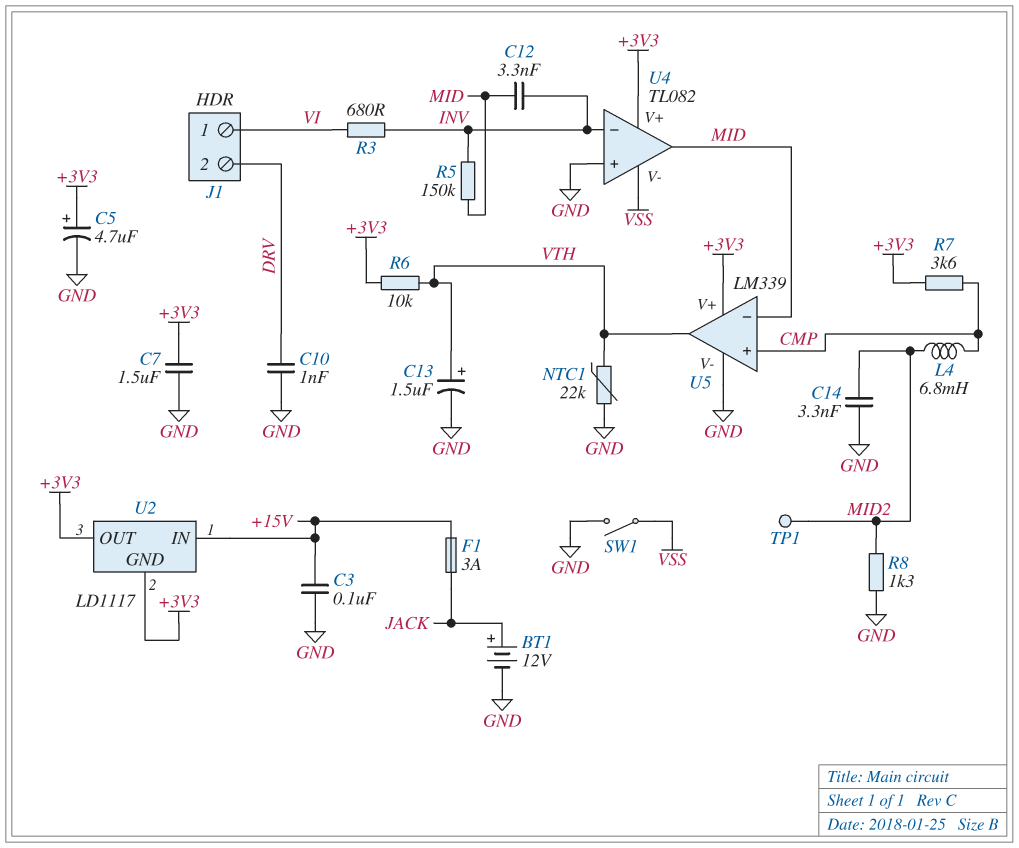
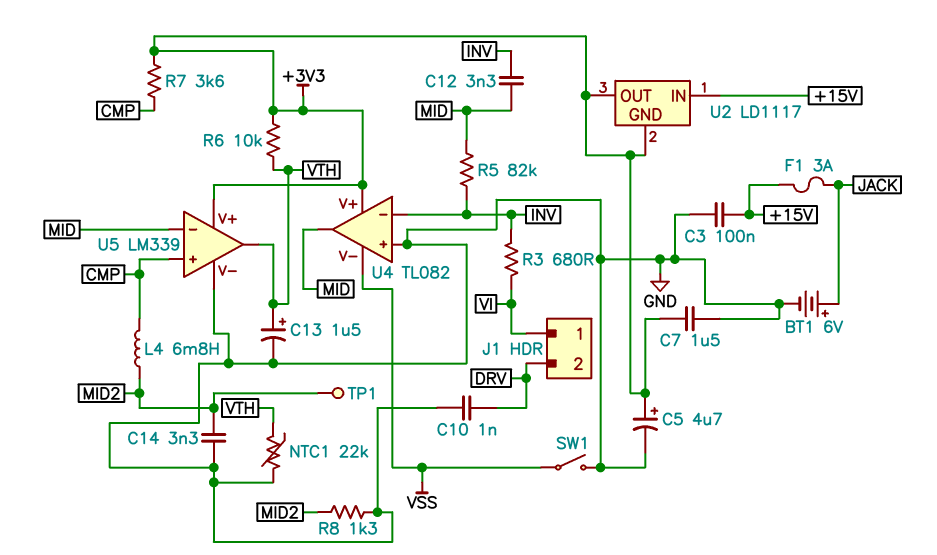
BT1: 12V (plus JACK, minus GND) -> 6V (plus JACK, minus GND)
R5: 150k (INV, MID) -> 82k (INV, MID)

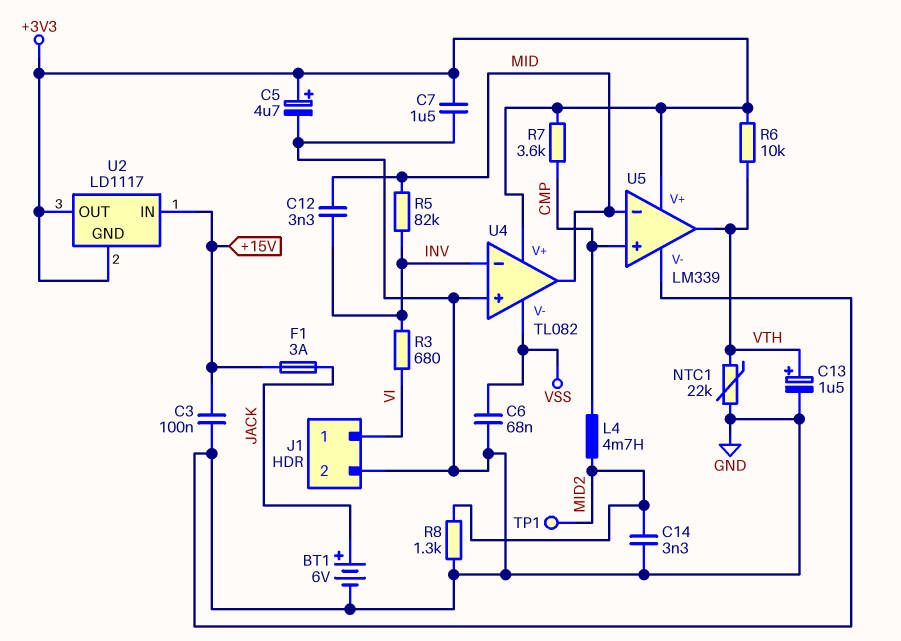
C6: none -> 68nF (GND, VSS)
C10: 1nF (DRV, GND) -> none
J1 pin 2: DRV -> GND
L4: 6.8mH (CMP, MID2) -> 4.7mH (CMP, MID2)
SW1: switch (GND, VSS) -> none

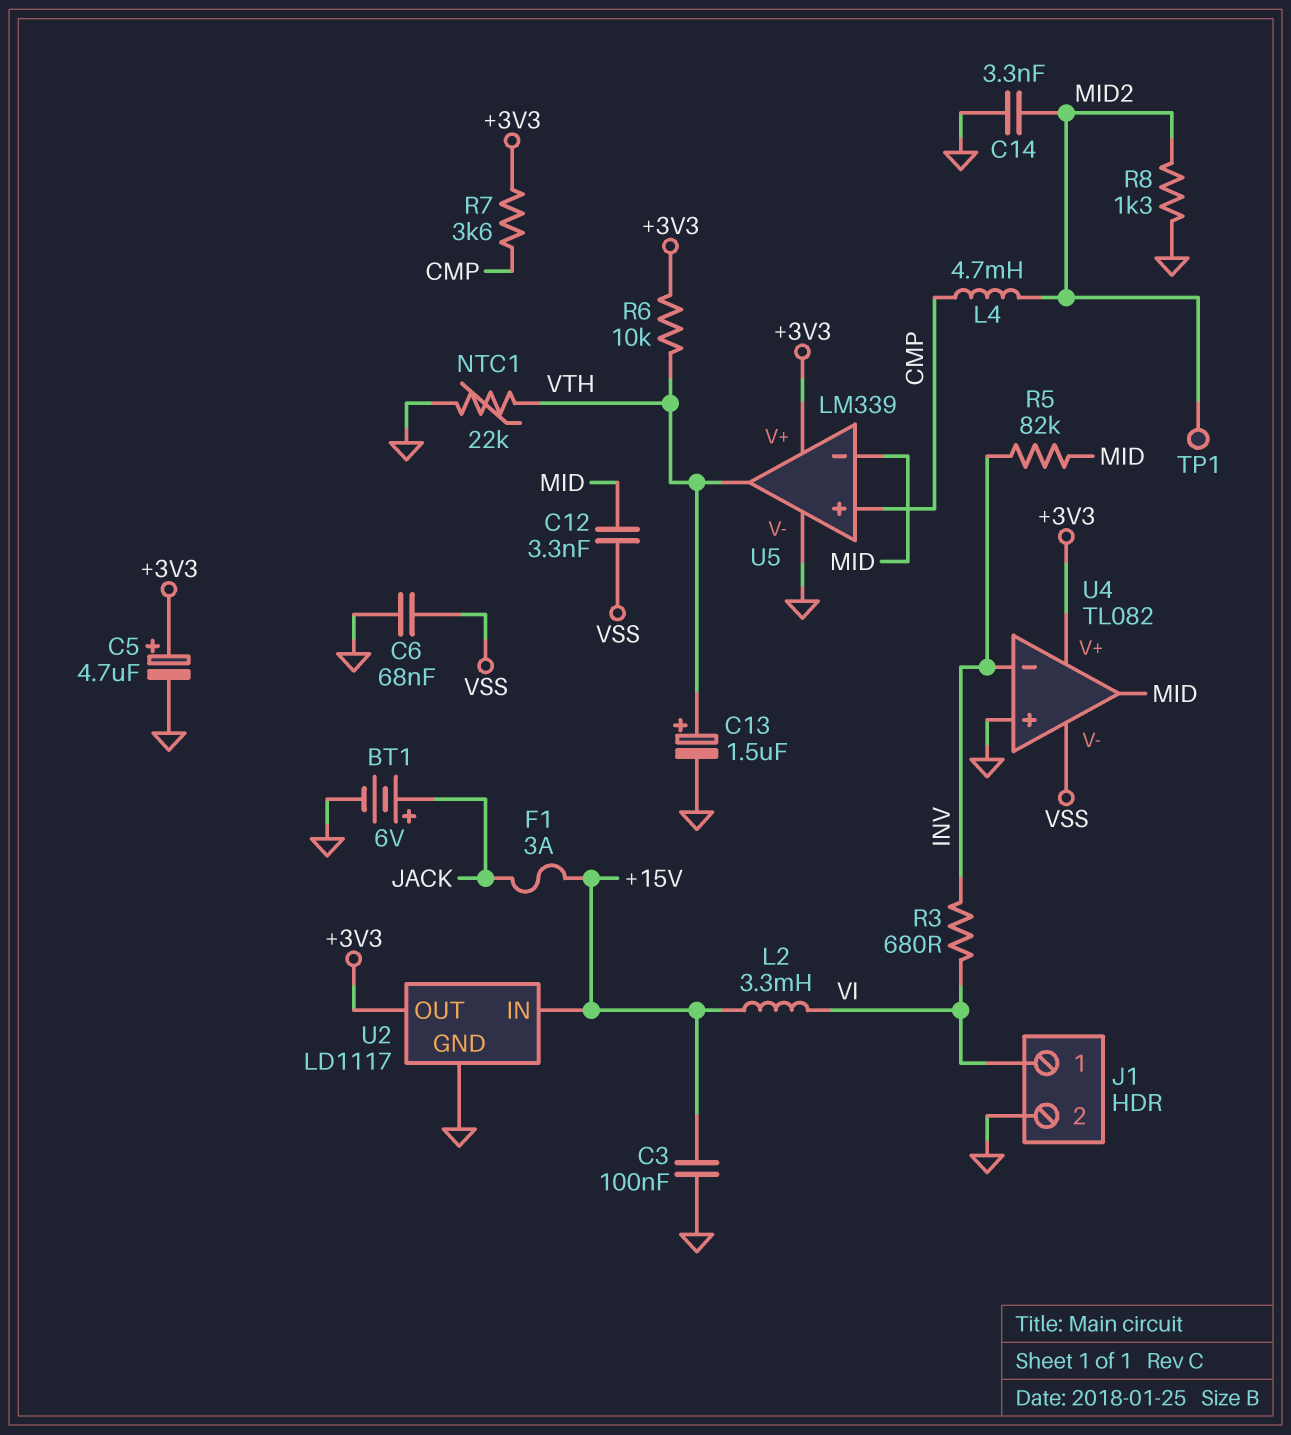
C7: 1.5uF (+3V3, GND) -> none
C12: 3.3nF (INV, MID) -> 3.3nF (MID, VSS)
L2: none -> 3.3mH (+15V, VI)
U2 pin GND: +3V3 -> GND

